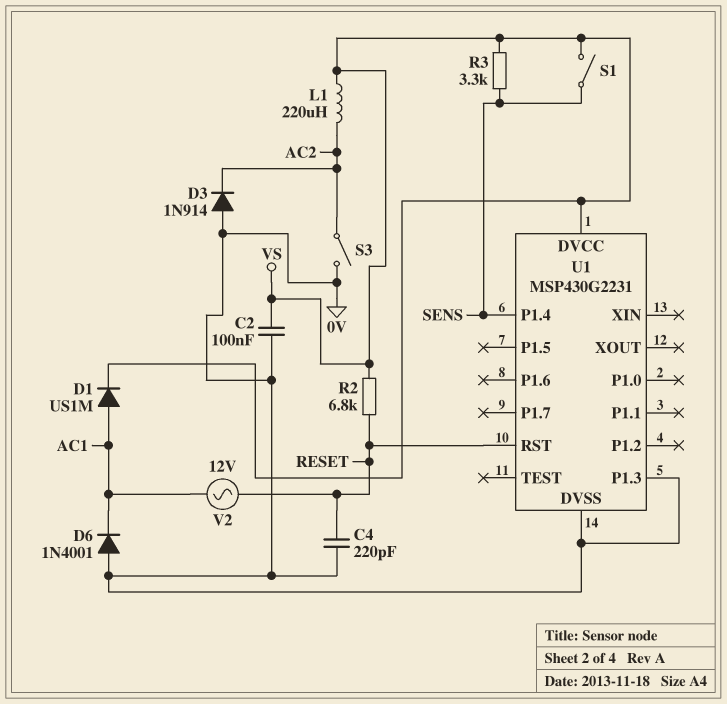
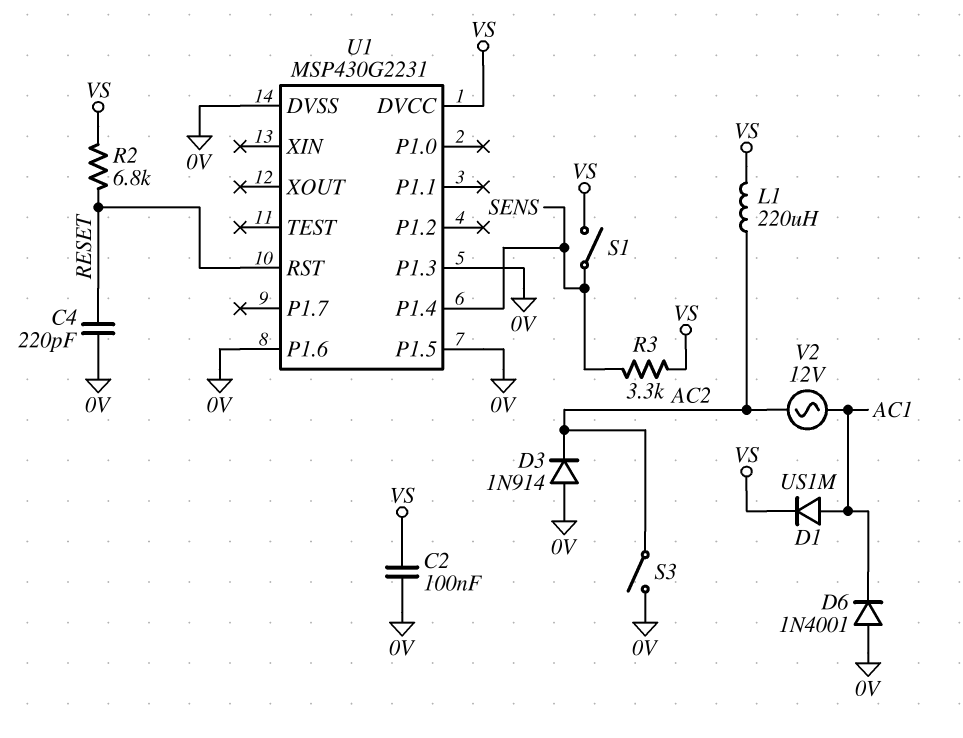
U1 pin P1.5: none -> 0V
U1 pin P1.6: none -> 0V
V2: AC 12V (AC1, RESET) -> AC 12V (AC1, AC2)

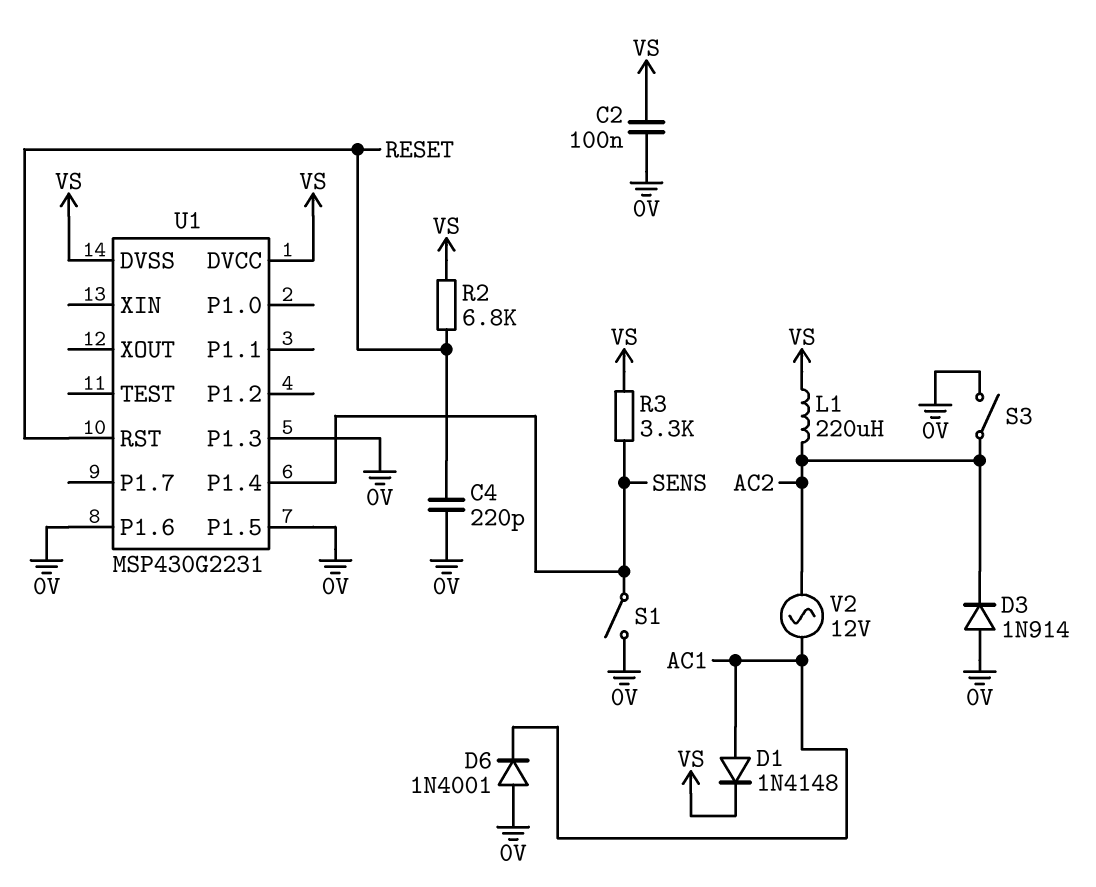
D1: diode US1M (A AC1, K VS) -> diode 1N4148 (A AC1, K VS)
S1: switch (SENS, VS) -> switch (0V, SENS)
U1 pin DVSS: 0V -> VS

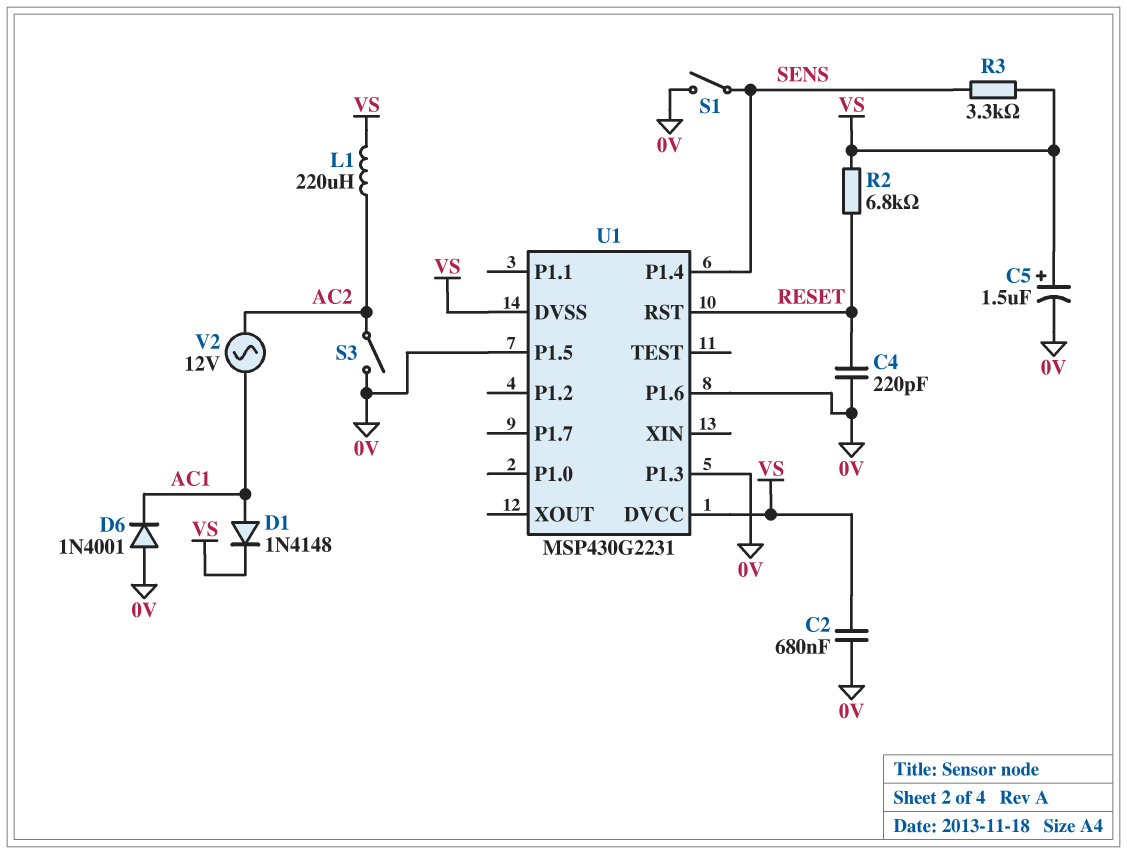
C2: 100nF (0V, VS) -> 680nF (0V, VS)
C5: none -> 1.5uF (plus VS, minus 0V)
D3: diode 1N914 (A 0V, K AC2) -> none

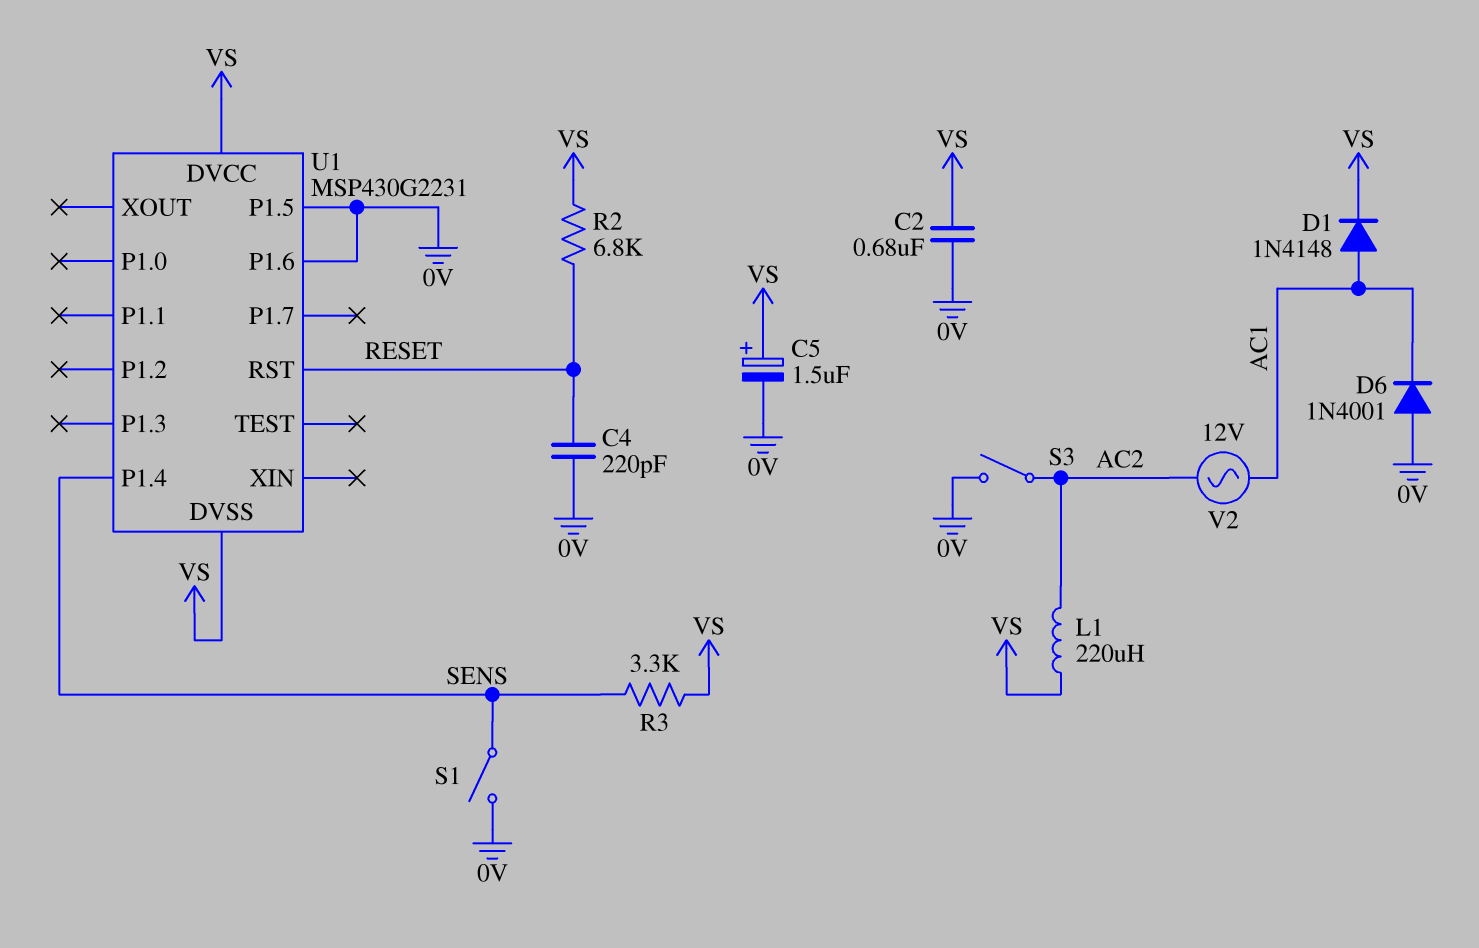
U1 pin P1.3: 0V -> none

